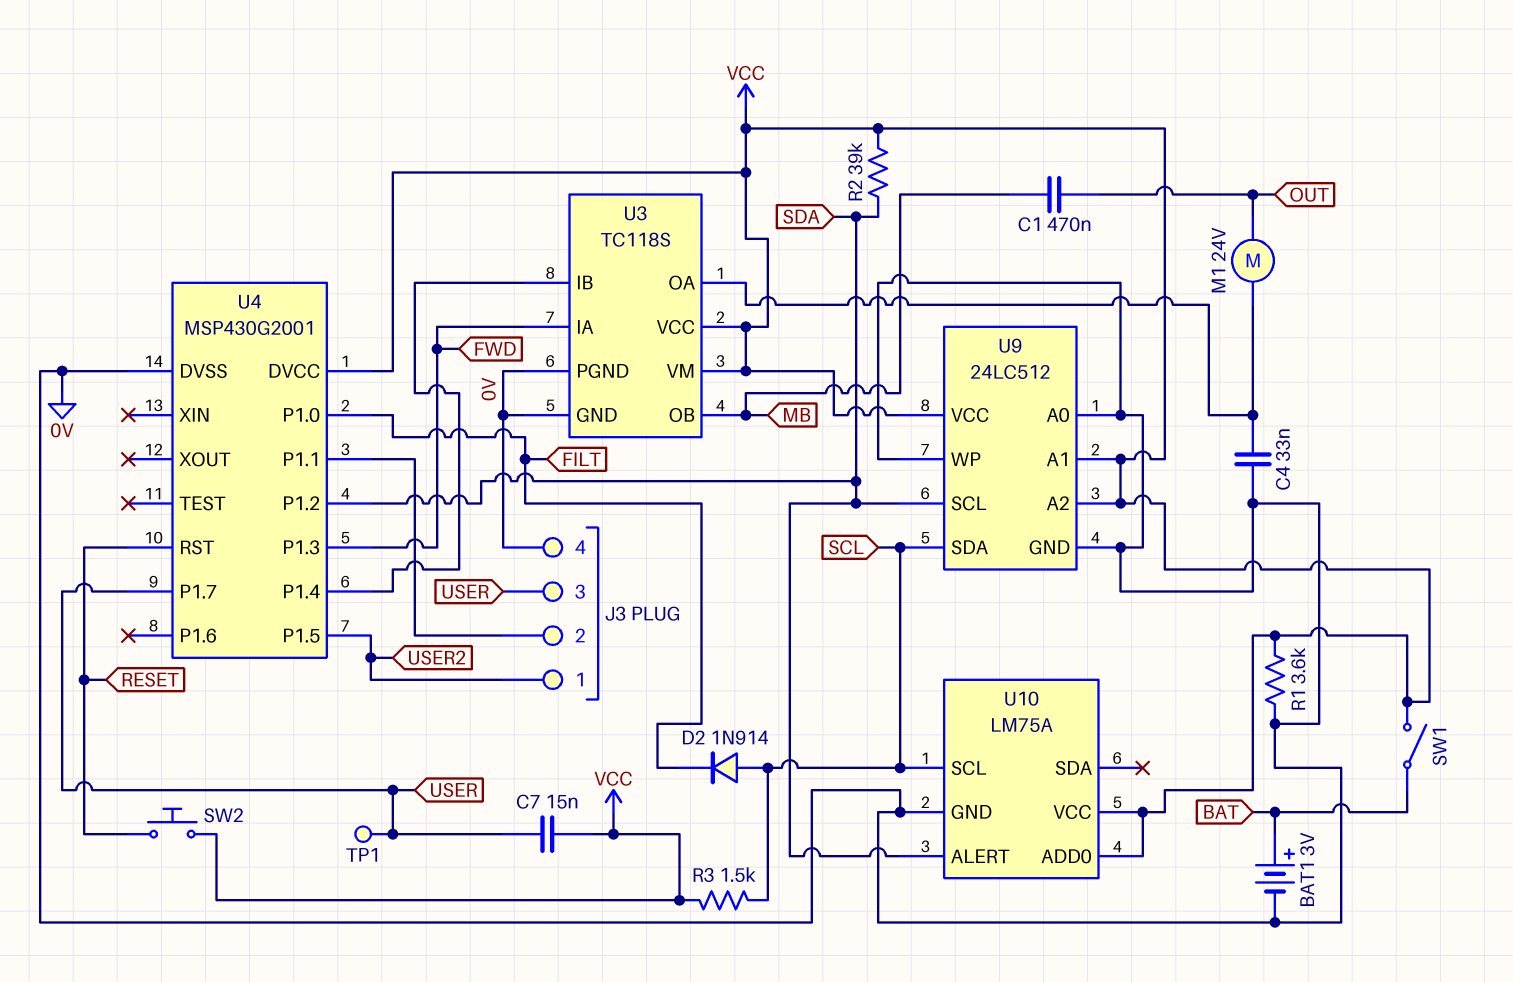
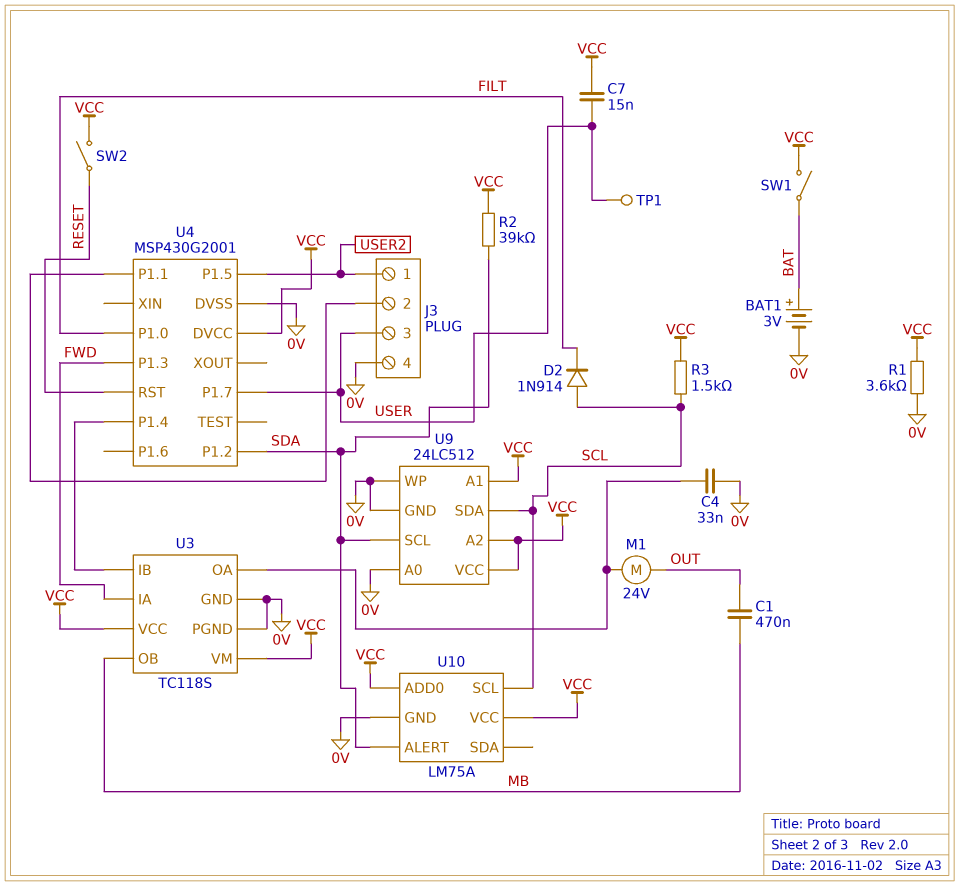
SW2: button (RESET, VCC) -> switch (RESET, VCC)

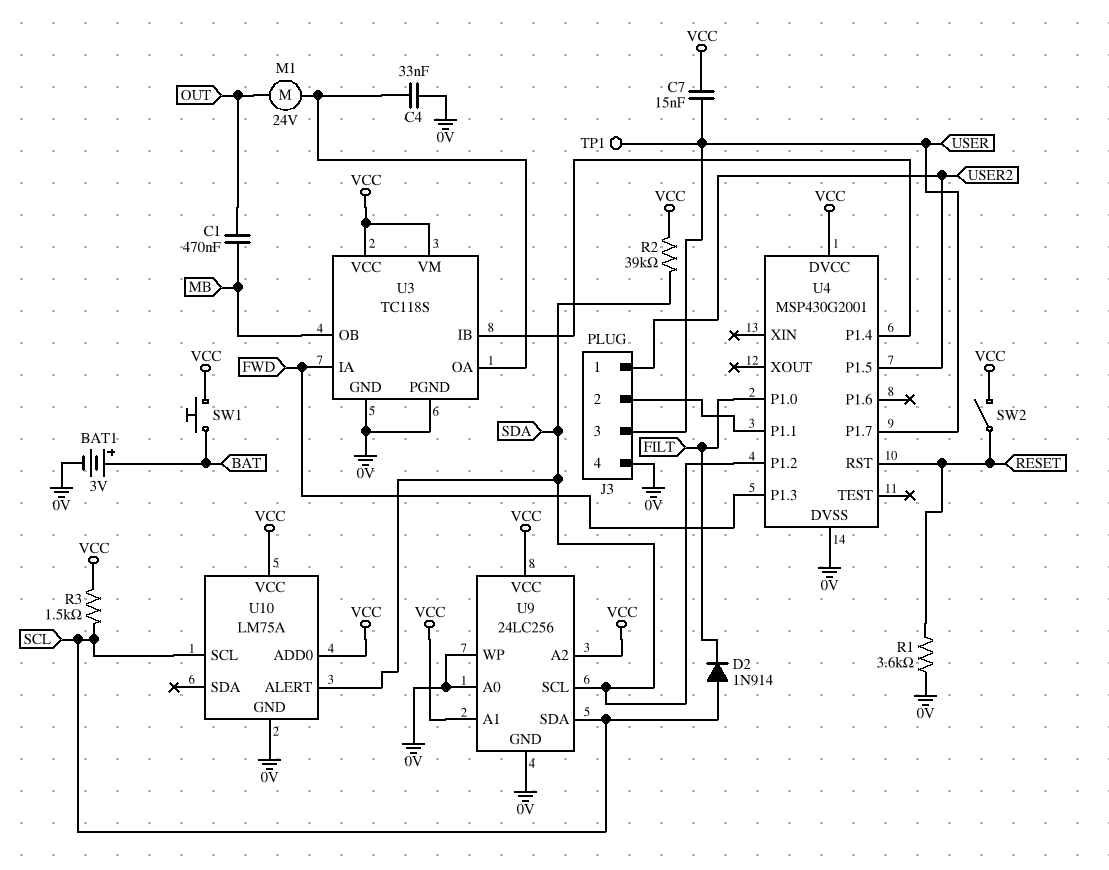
R1: 3.6k (0V, VCC) -> 3.6k (0V, RESET)
SW1: switch (BAT, VCC) -> button (BAT, VCC)
U9: 24LC512 -> 24LC256

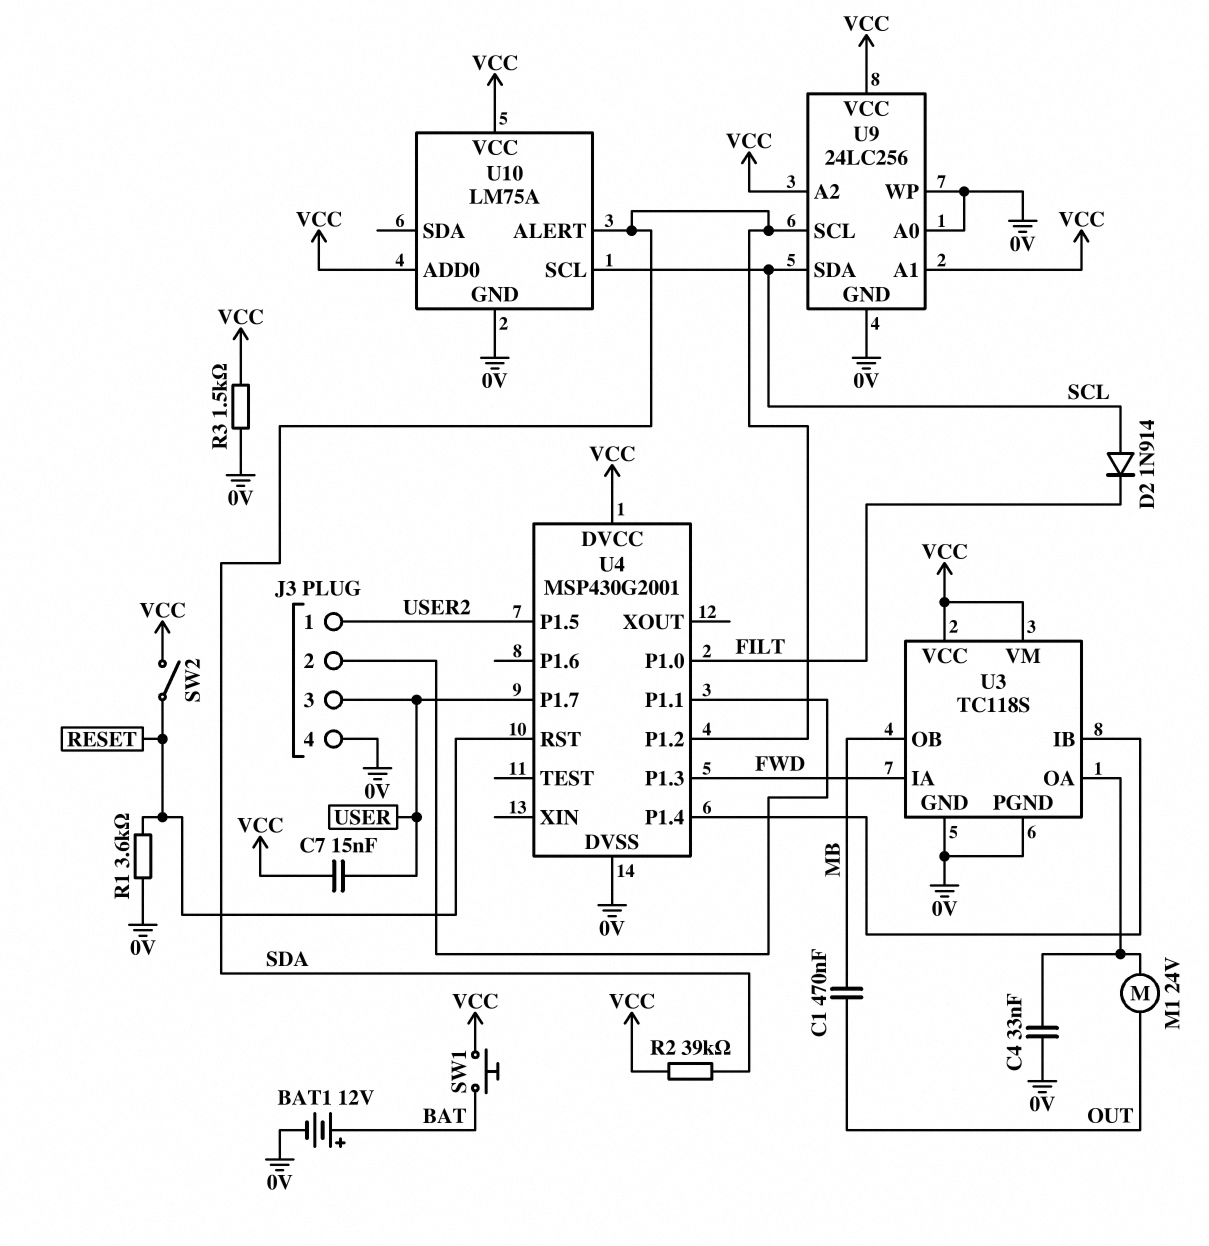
BAT1: 3V (plus BAT, minus 0V) -> 12V (plus BAT, minus 0V)
R3: 1.5k (SCL, VCC) -> 1.5k (0V, VCC)
TP1: test point (USER) -> none

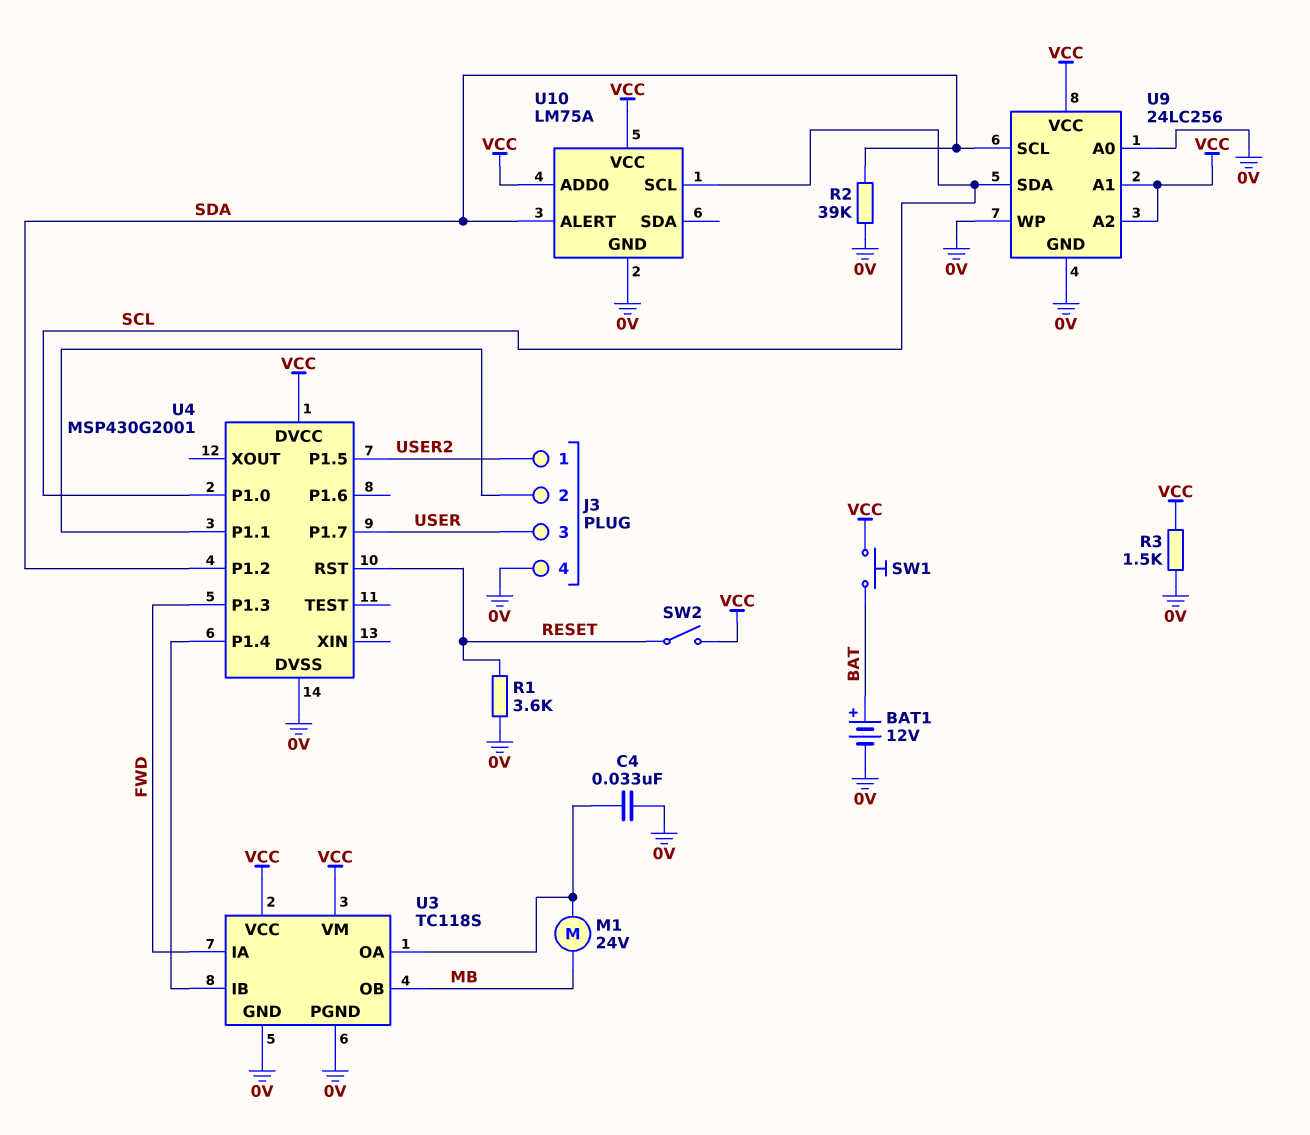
C1: 470nF (MB, OUT) -> none
C7: 15nF (USER, VCC) -> none
D2: diode 1N914 (A SCL, K FILT) -> none
M1: motor 24V (OUT, U3/OA) -> motor 24V (MB, U3/OA)
R2: 39k (SDA, VCC) -> 39k (0V, SDA)
U4 pin P1.0: FILT -> SCL

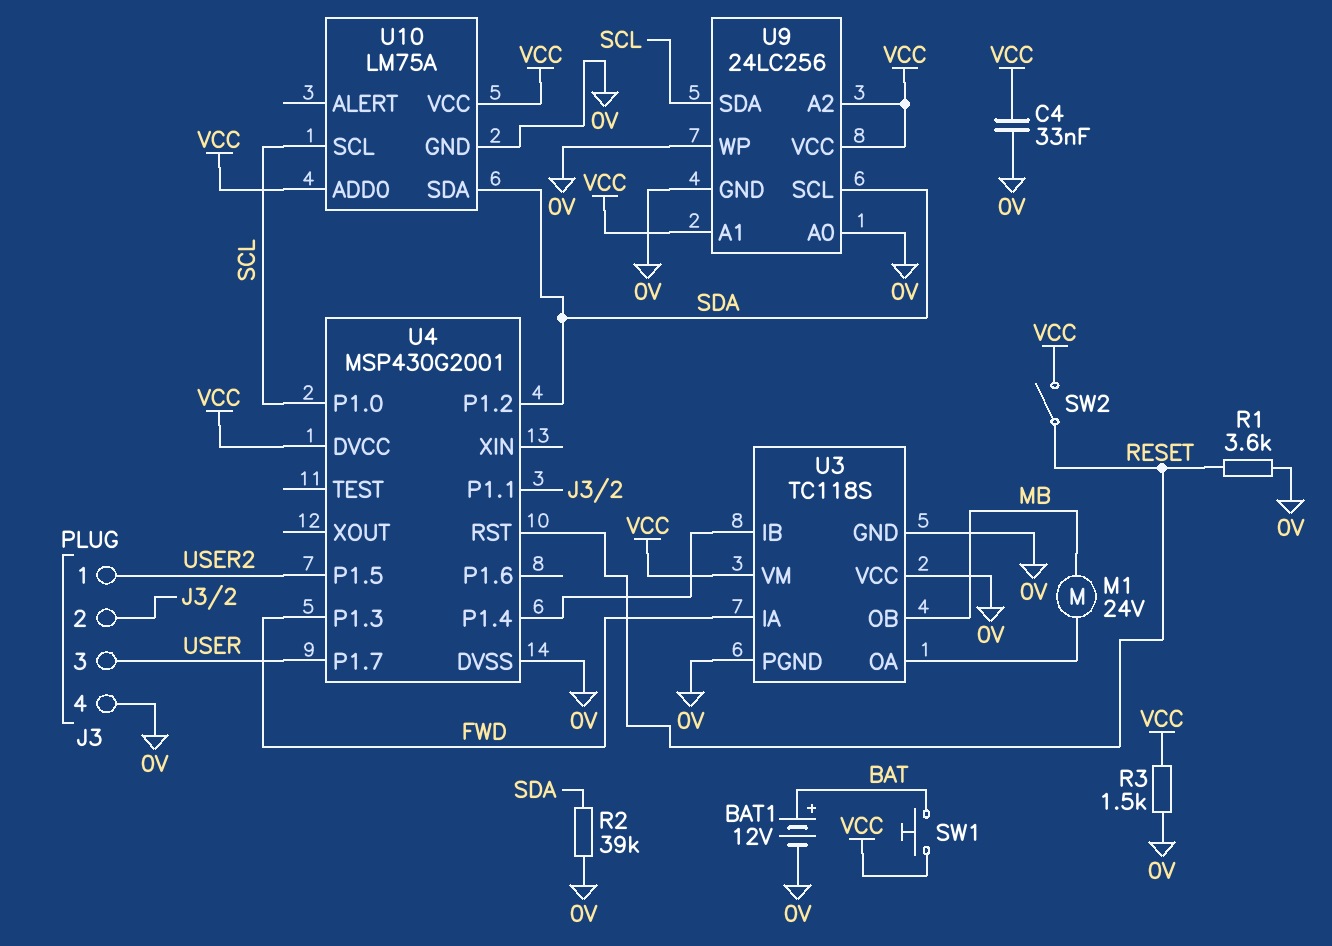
C4: 33nF (0V, U3/OA) -> 33nF (0V, VCC)
U3 pin VCC: VCC -> 0V
U10 pin ALERT: SDA -> none
U10 pin SDA: none -> SDA

